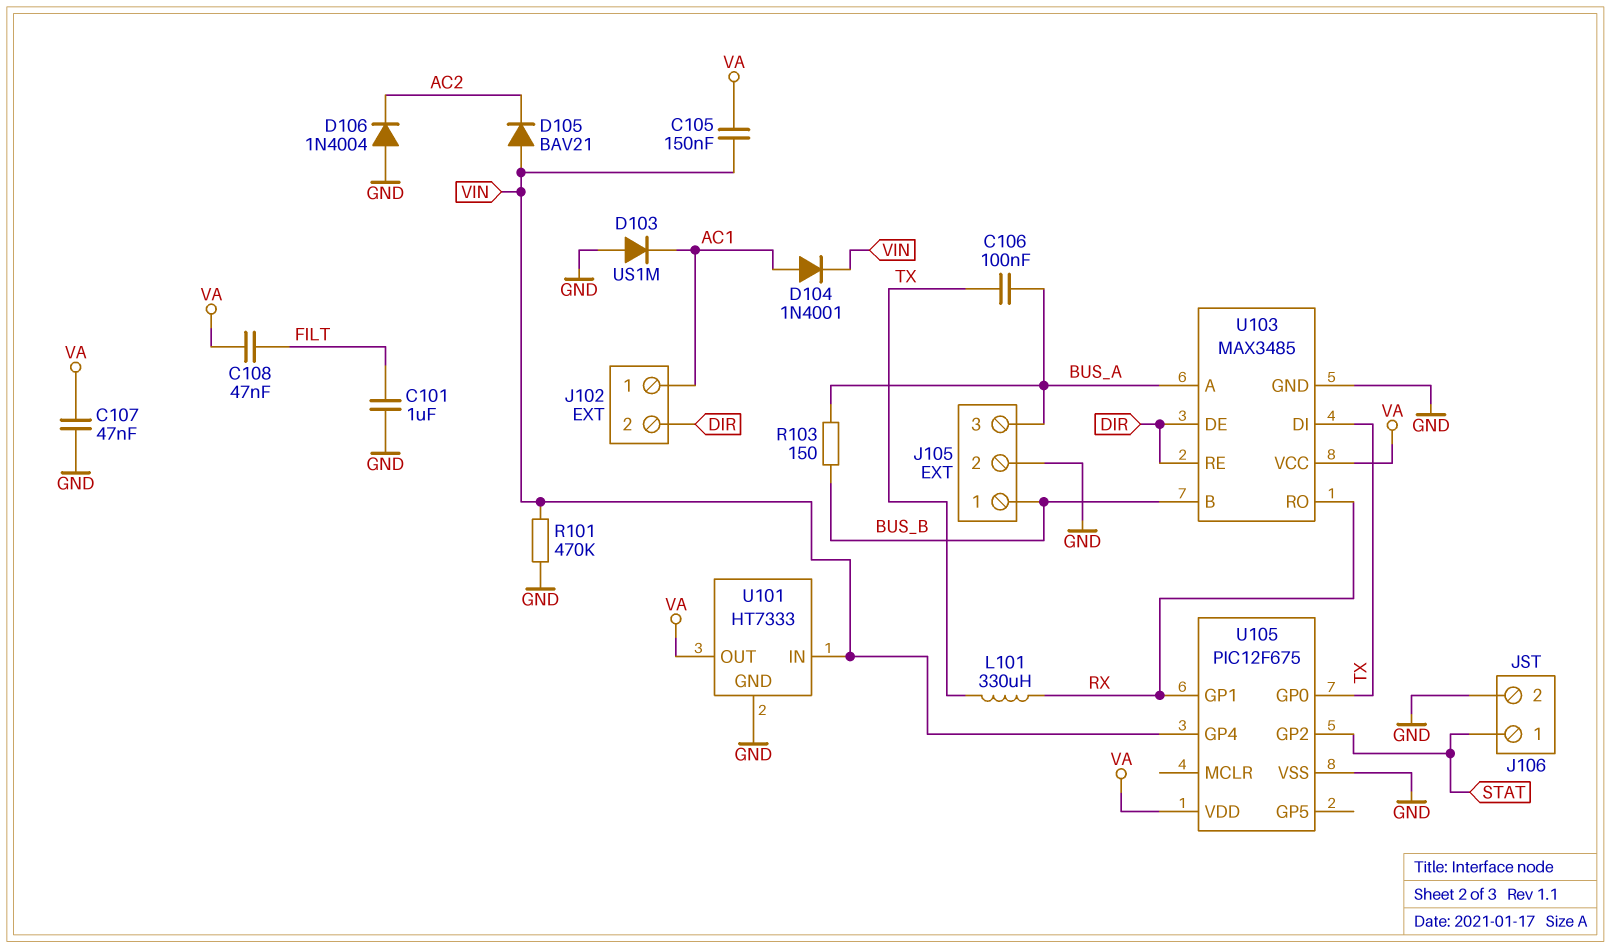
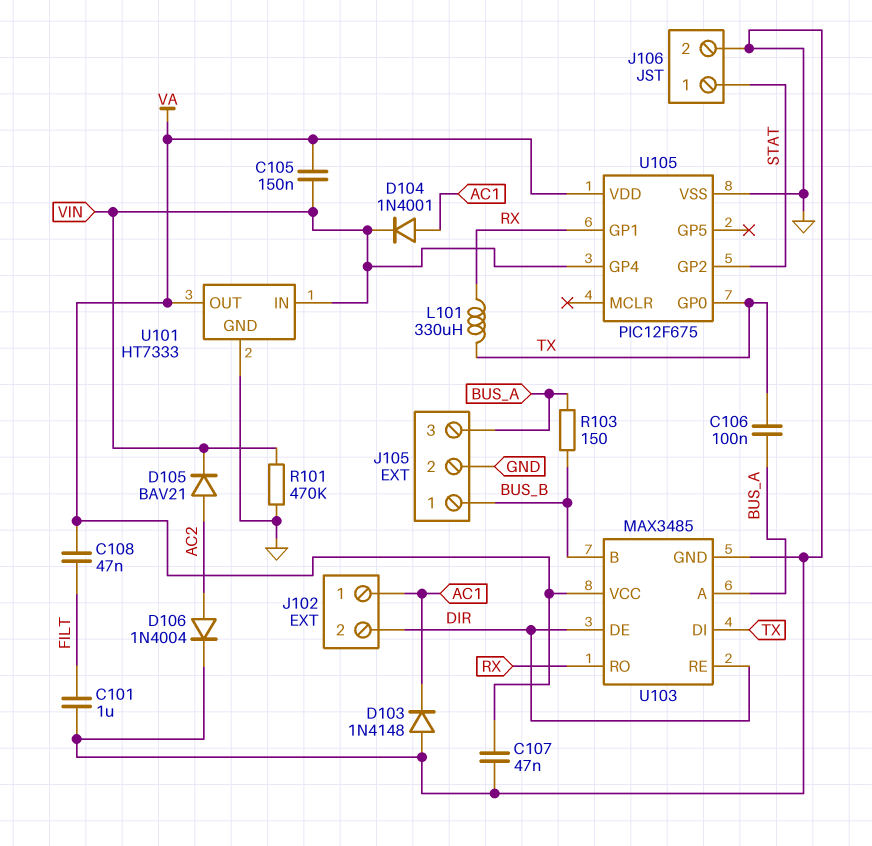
D103: diode US1M (A GND, K AC1) -> diode 1N4148 (A GND, K AC1)
D105: diode BAV21 (A VIN, K AC2) -> diode BAV21 (A AC2, K VIN)
D106: diode 1N4004 (A GND, K AC2) -> diode 1N4004 (A AC2, K GND)

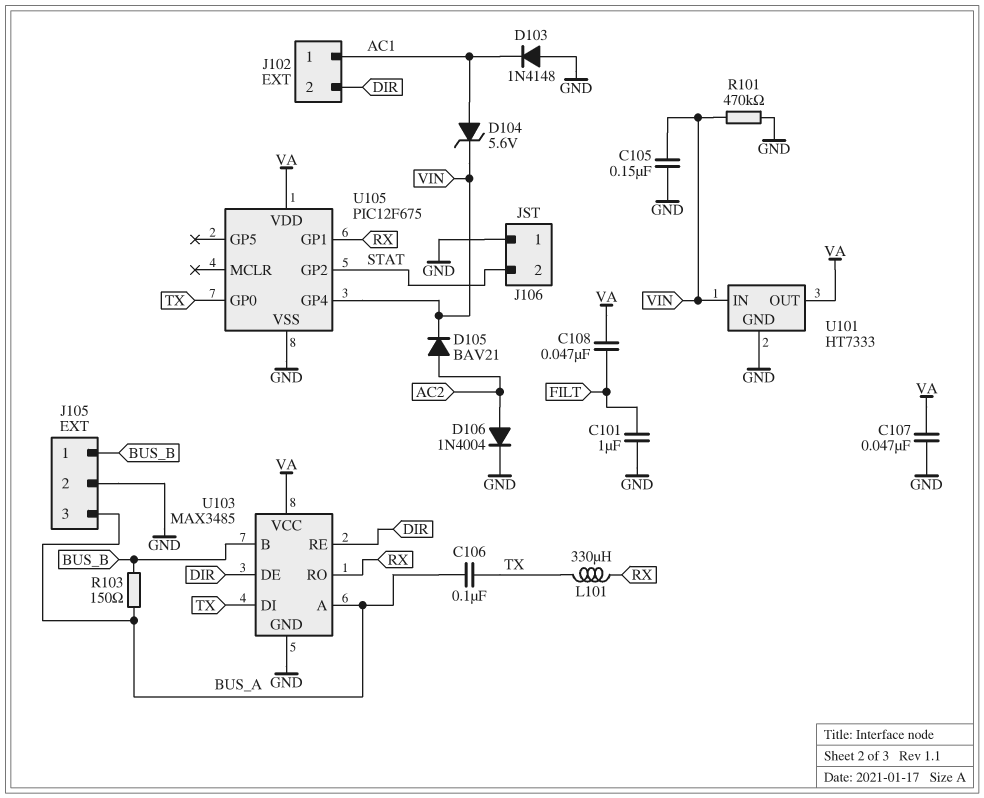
C105: 150nF (VA, VIN) -> 150nF (GND, VIN)
D104: diode 1N4001 (A AC1, K VIN) -> zener 5.6V (A AC1, K VIN)
J106 pin 1: STAT -> GND
J106 pin 2: GND -> STAT

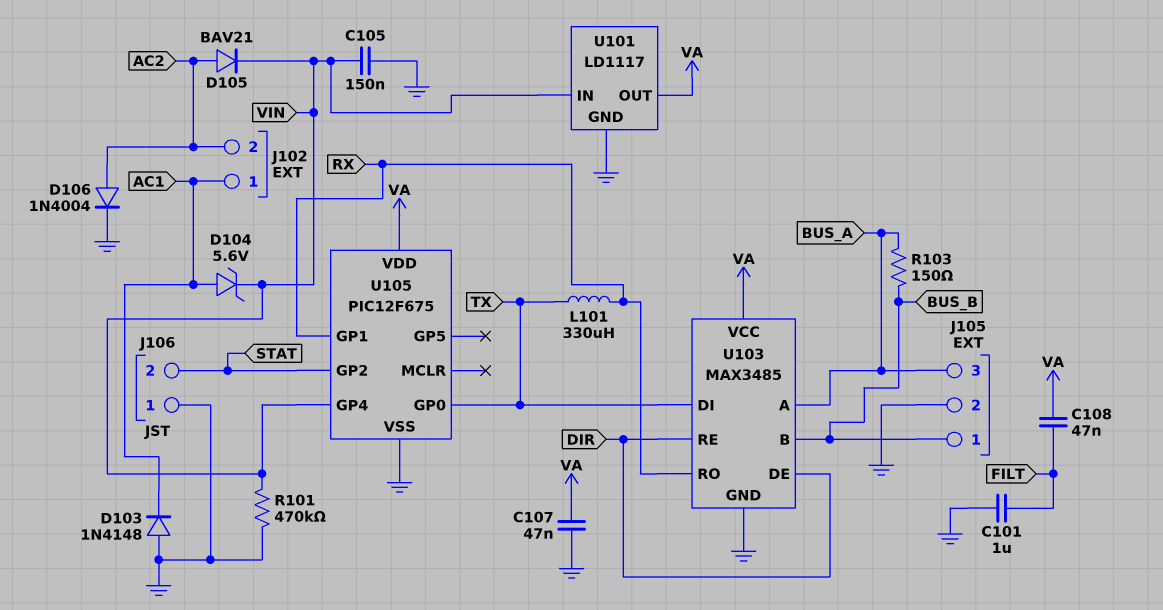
C106: 100nF (BUS_A, TX) -> none
J102 pin 2: DIR -> AC2
U101: HT7333 -> LD1117

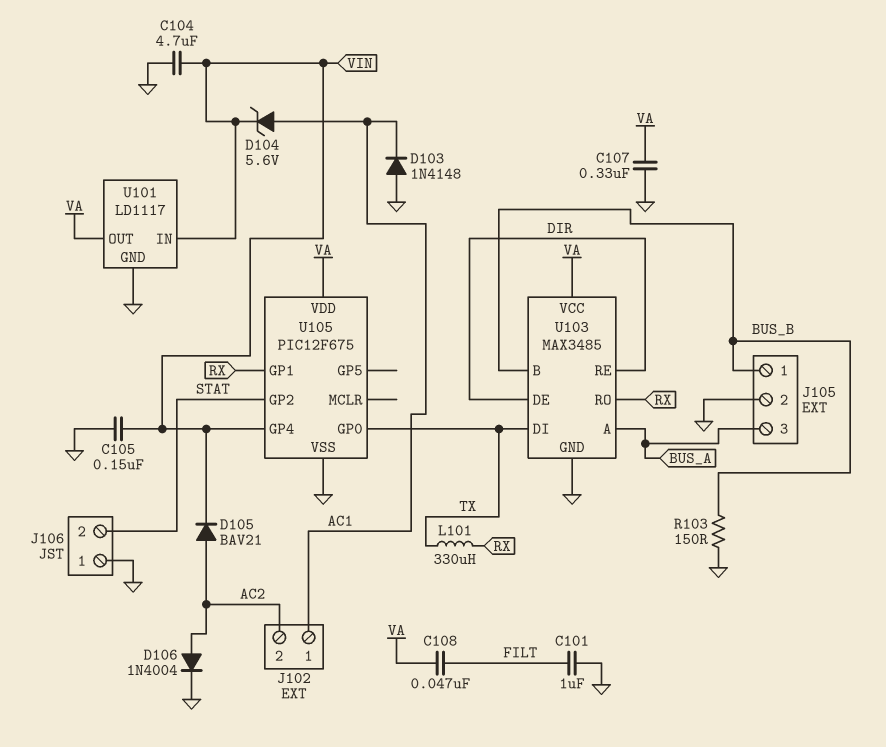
C104: none -> 4.7uF (GND, VIN)
C107: 47nF (GND, VA) -> 330nF (GND, VA)
R101: 470k (GND, VIN) -> none
R103: 150 (BUS_A, BUS_B) -> 150 (BUS_B, GND)

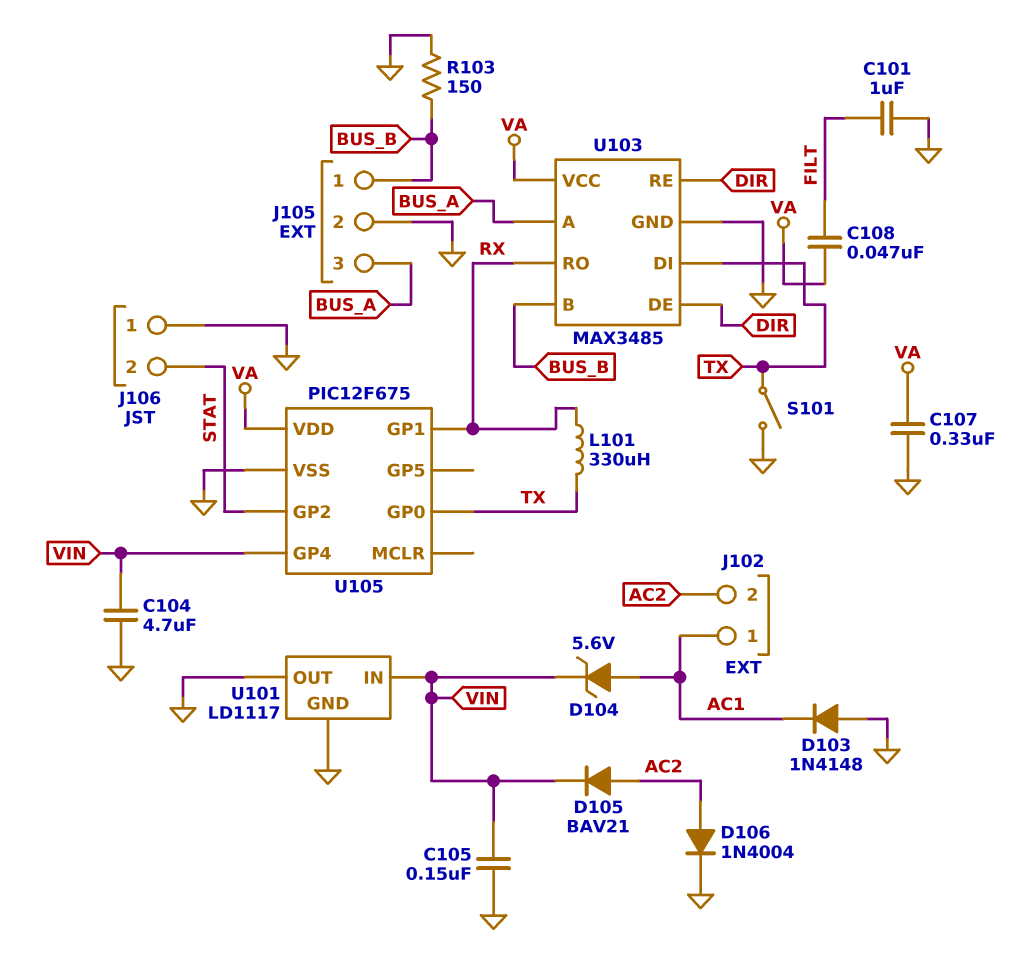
S101: none -> switch (GND, TX)
U101 pin OUT: VA -> GND

